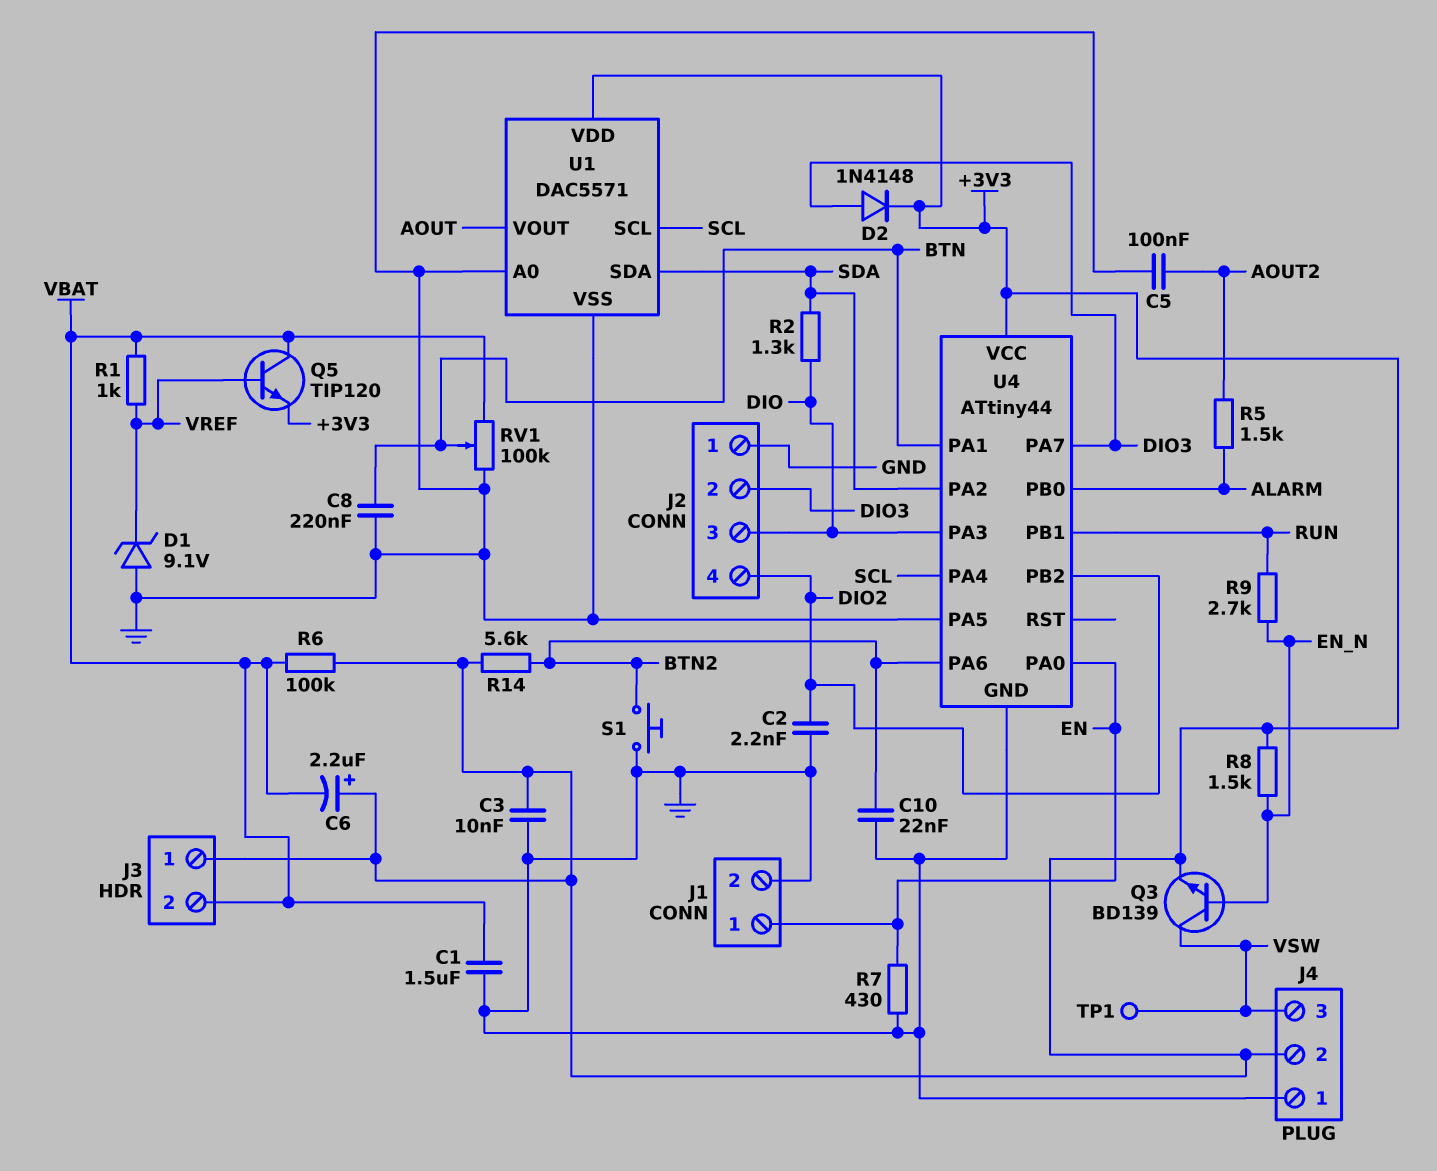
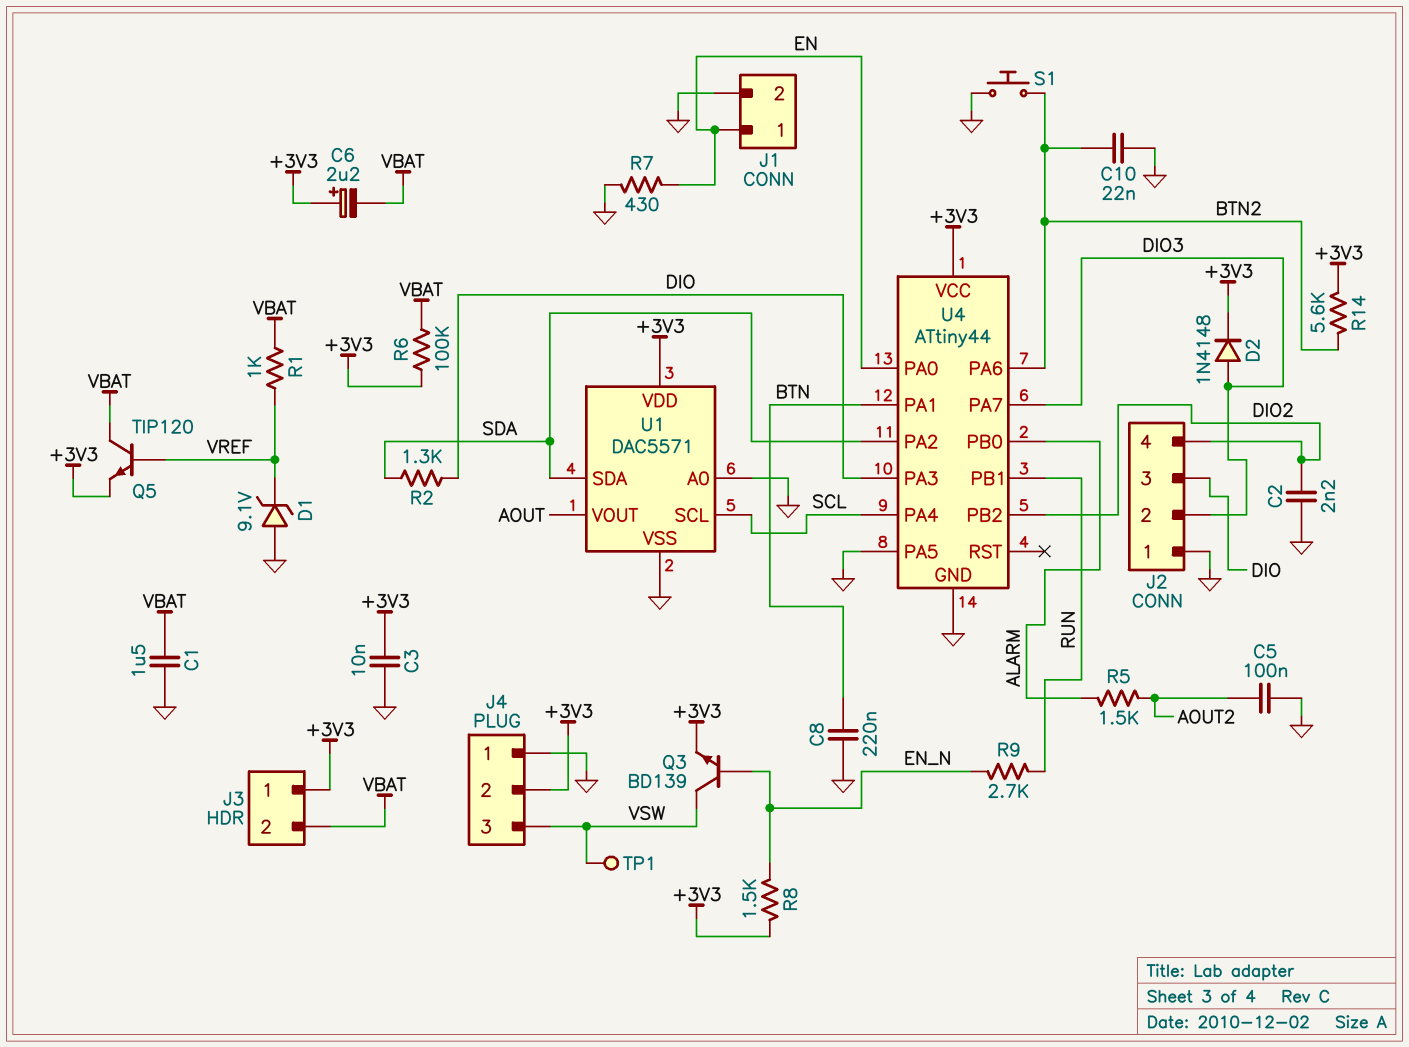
RV1: 100k (GND, VBAT, wiper BTN) -> none

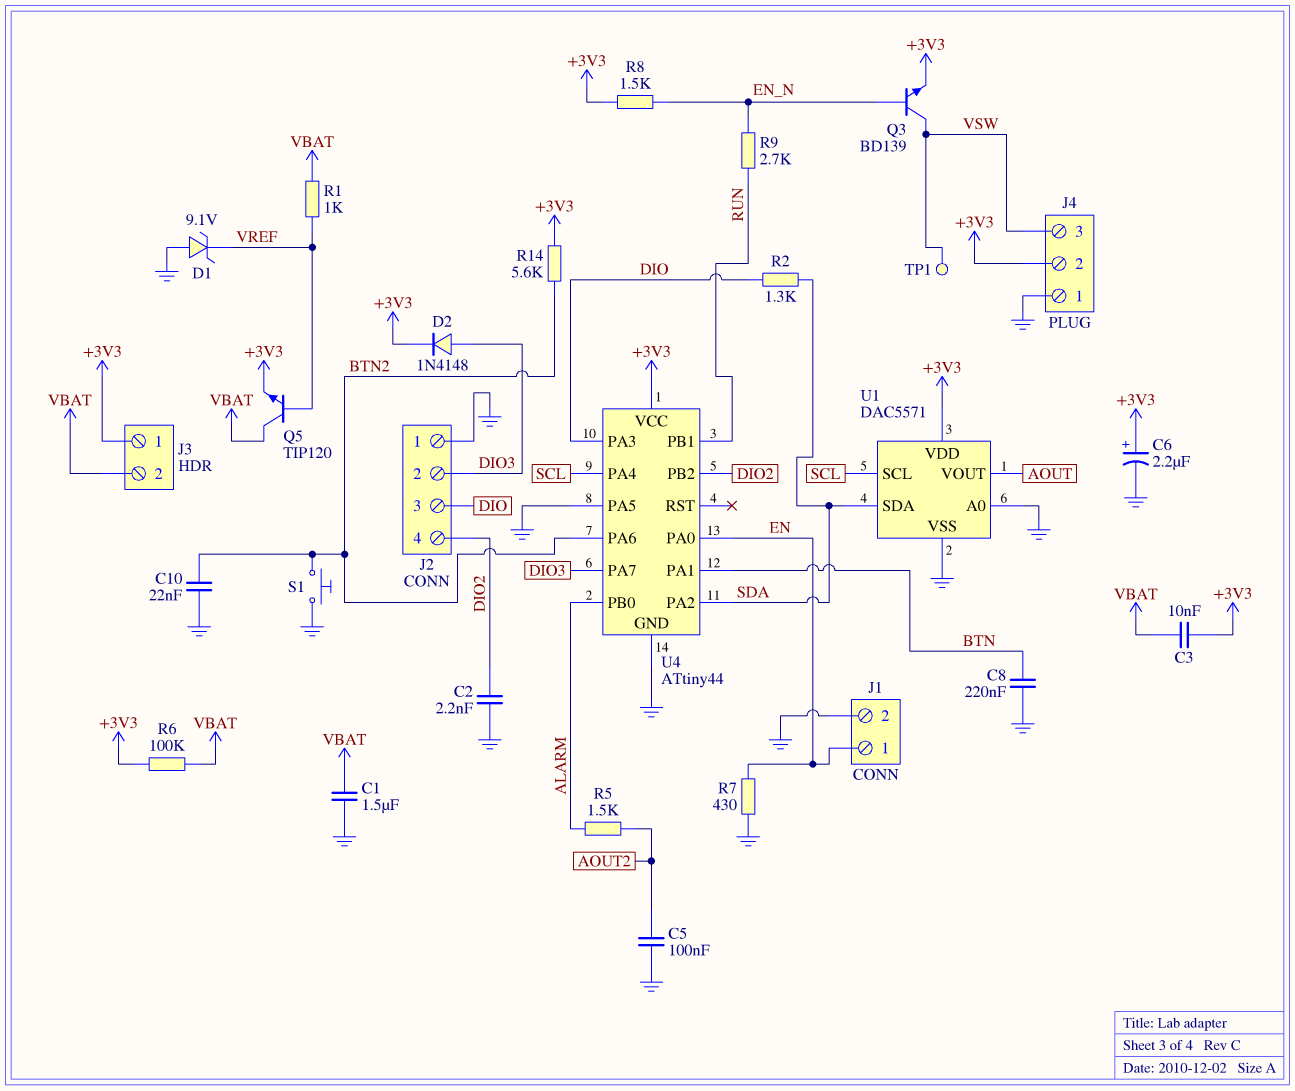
C3: 10nF (+3V3, GND) -> 10nF (+3V3, VBAT)
C6: 2.2uF (plus +3V3, minus VBAT) -> 2.2uF (plus +3V3, minus GND)

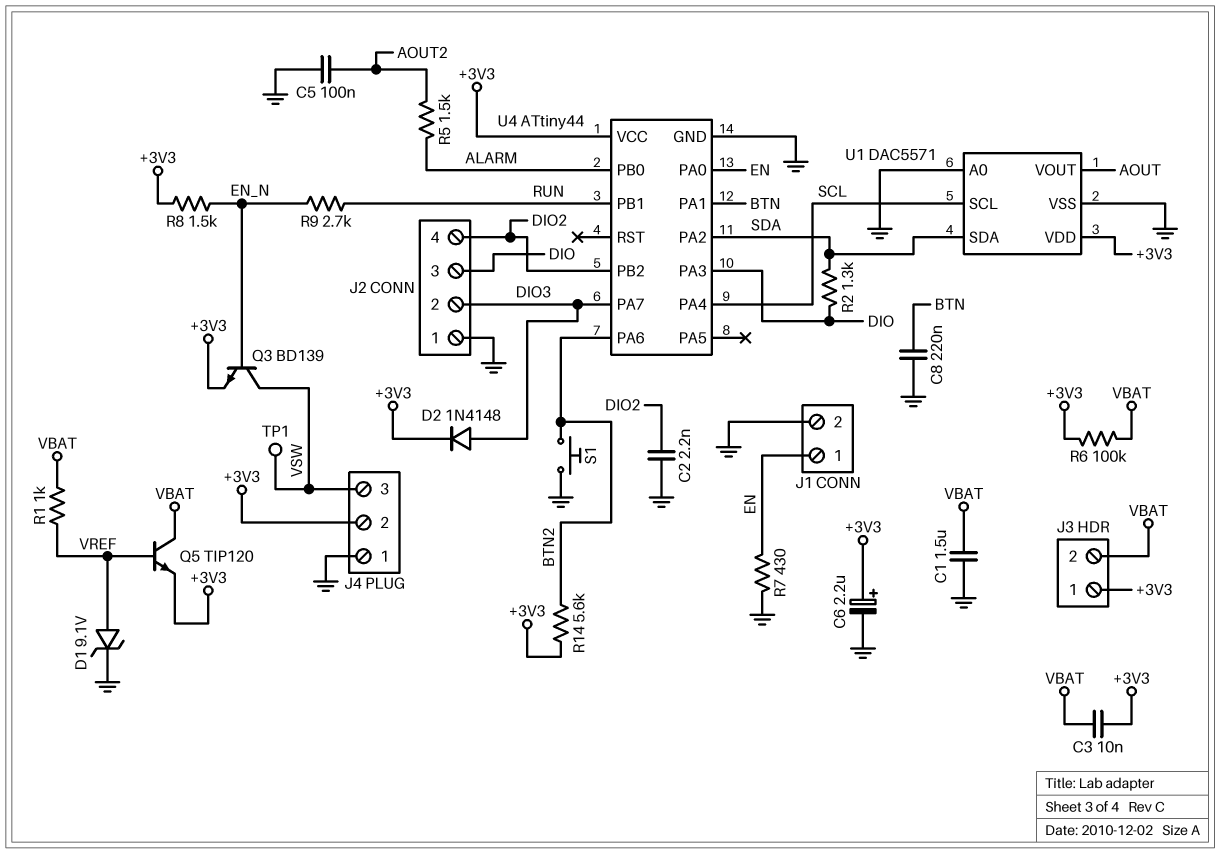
C10: 22nF (BTN2, GND) -> none
D1: zener 9.1V (A GND, K VREF) -> zener 9.1V (A VREF, K GND)
U4 pin PA5: GND -> none

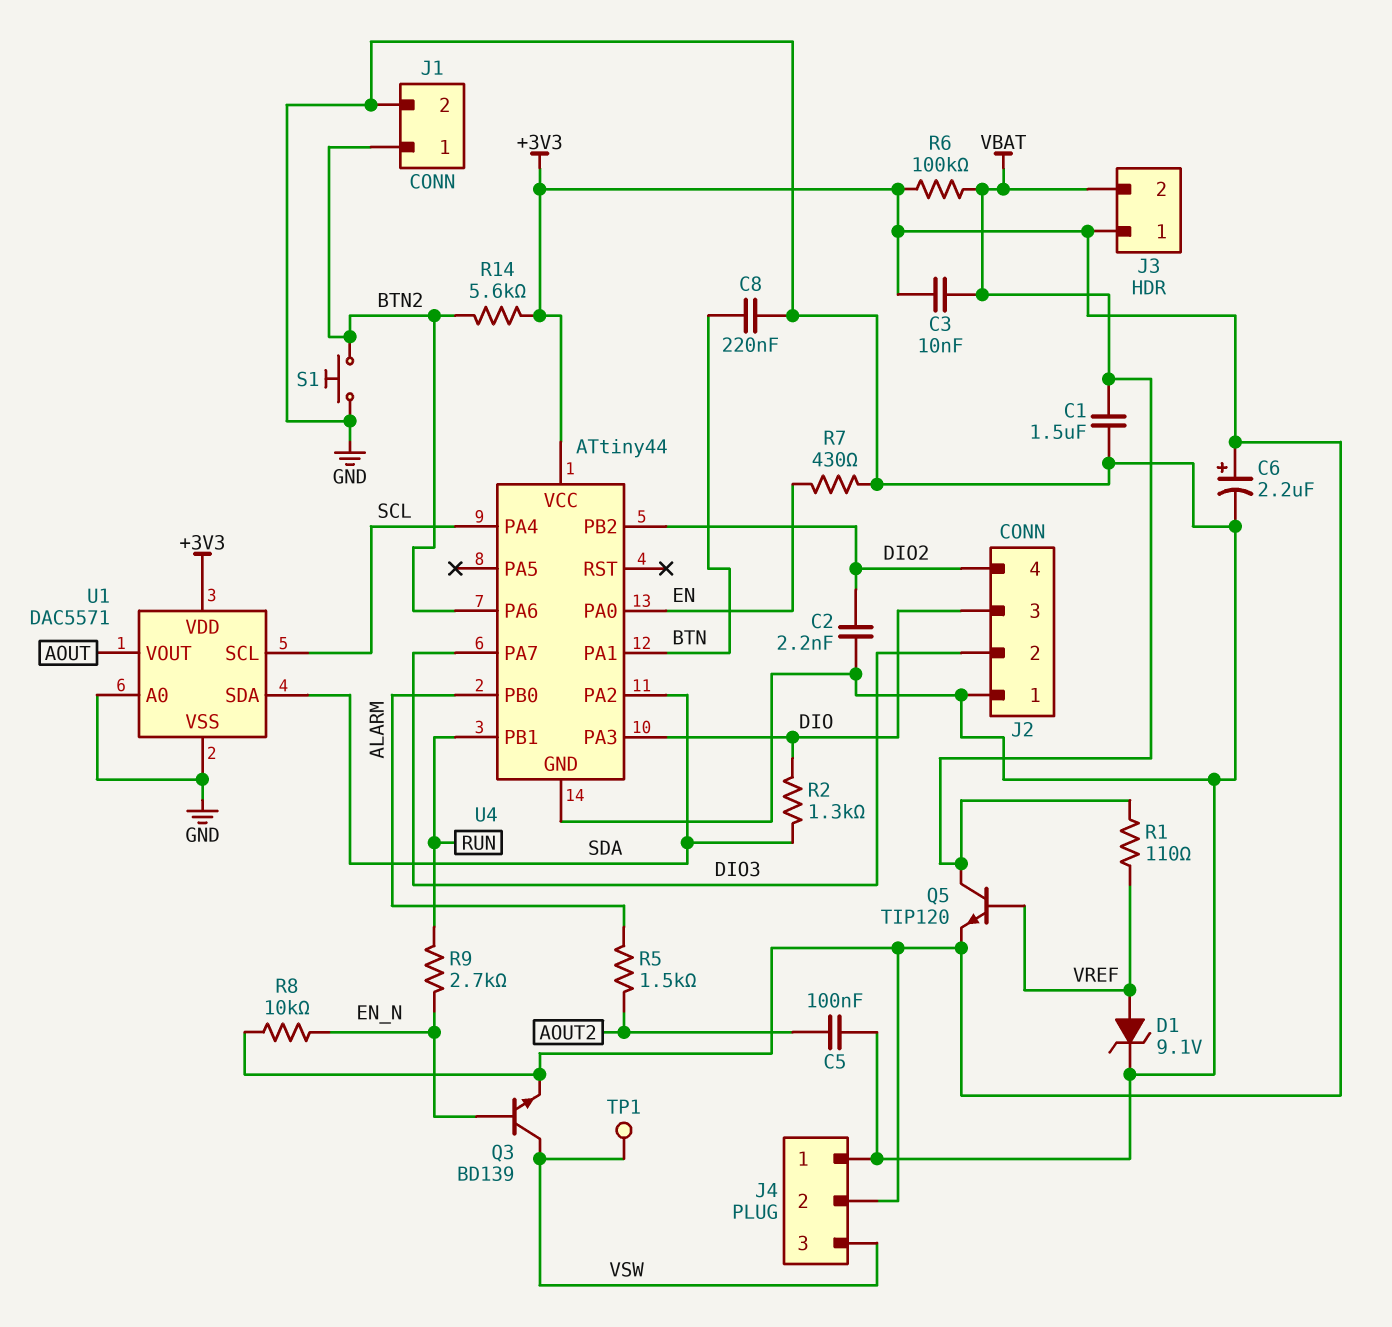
D2: diode 1N4148 (A DIO3, K +3V3) -> none
J1 pin 1: EN -> BTN2
R1: 1k (VBAT, VREF) -> 110 (VBAT, VREF)
R8: 1.5k (+3V3, EN_N) -> 10k (+3V3, EN_N)

